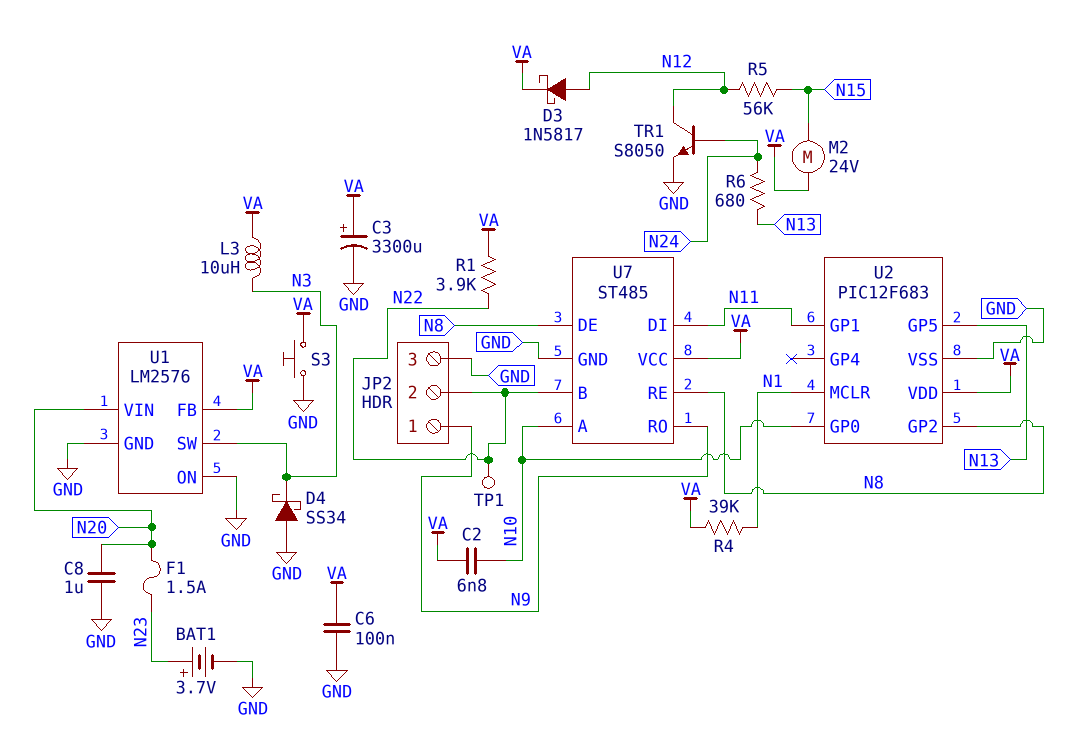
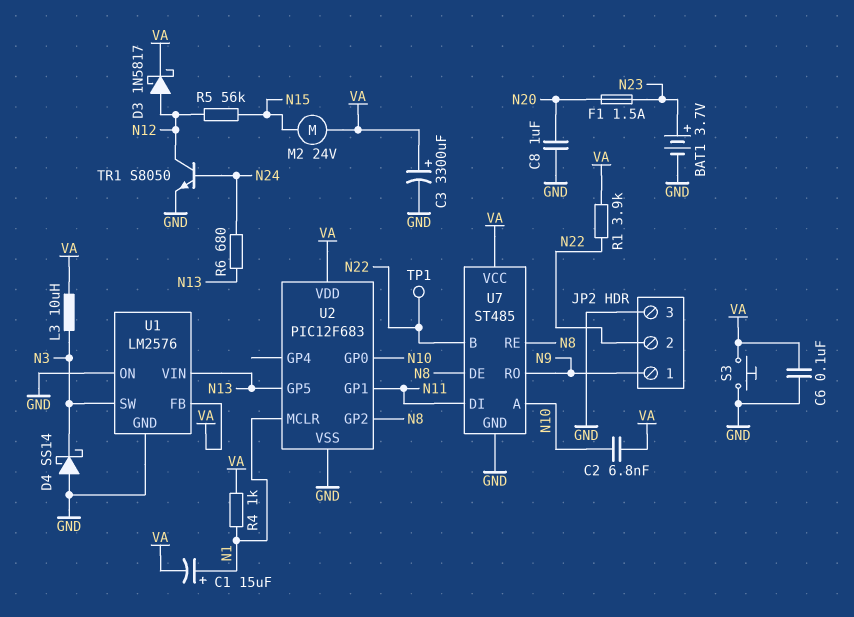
C1: none -> 15uF (plus N1, minus VA)
D4: schottky SS34 (A GND, K N3) -> schottky SS14 (A GND, K N3)
R4: 39k (N1, VA) -> 1k (N1, VA)
U1 pin VIN: N20 -> N13

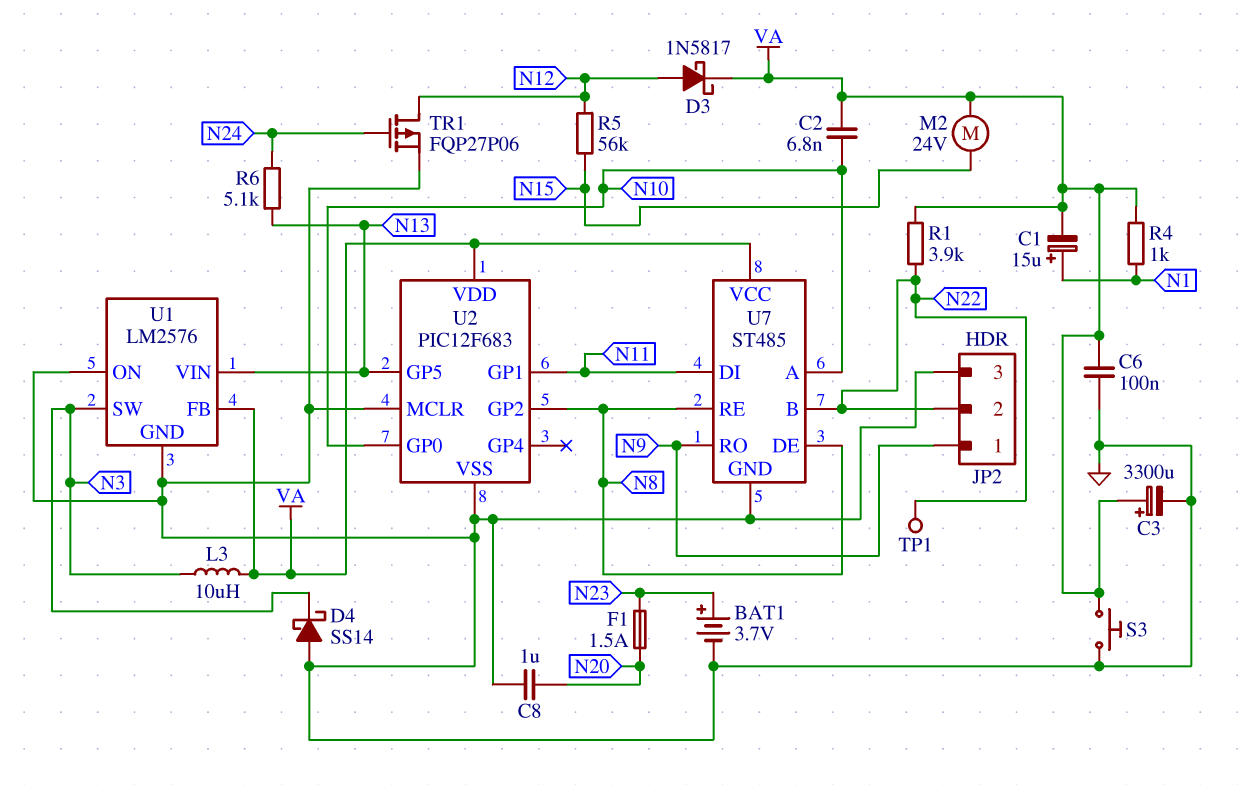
R6: 680 (N13, N24) -> 5.1k (N13, N24)
TR1: NPN S8050 (B N24, C N12, E GND) -> PMOS FQP27P06 (G N24, D N12, S GND)
U2 pin MCLR: N1 -> GND

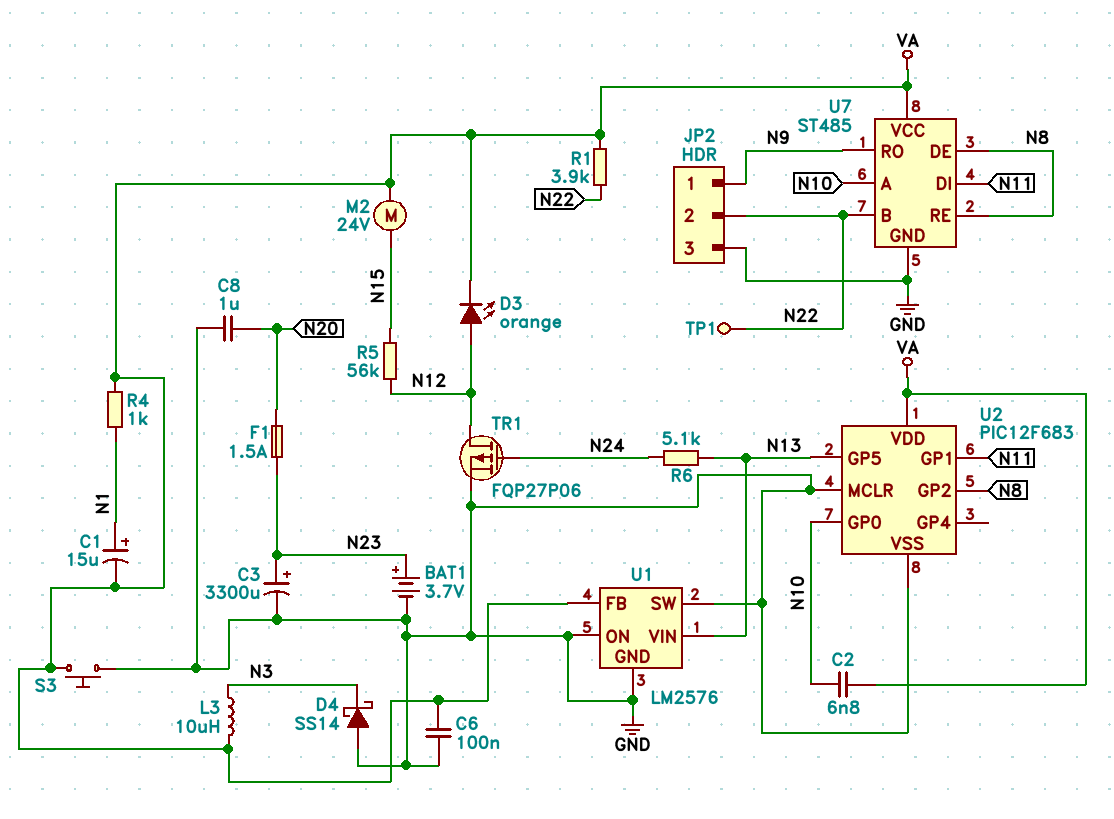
C3: 3300uF (plus VA, minus GND) -> 3300uF (plus N23, minus GND)
D3: schottky 1N5817 (A N12, K VA) -> LED orange (A N12, K VA)
U1 pin SW: N3 -> GND

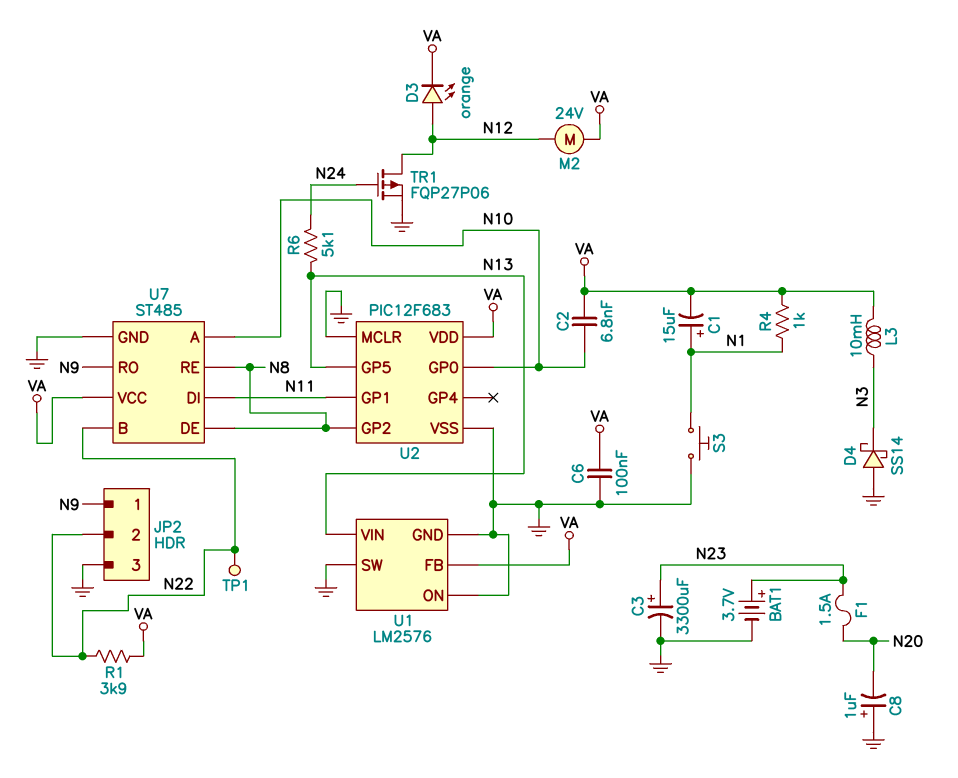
C8: 1uF (GND, N20) -> 1uF (plus GND, minus N20)
L3: 10uH (N3, VA) -> 10mH (N3, VA)
M2: motor 24V (N15, VA) -> motor 24V (N12, VA)
R5: 56k (N12, N15) -> none
S3: button (GND, VA) -> button (GND, N1)

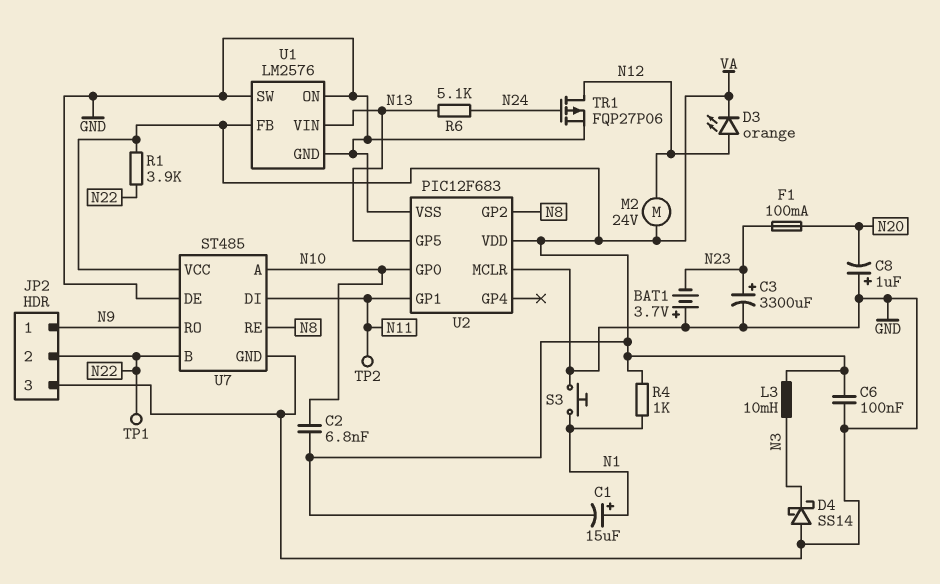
BAT1: 3.7V (plus N23, minus GND) -> 3.7V (plus GND, minus N23)
F1: 1.5A (N20, N23) -> 100mA (N20, N23)
TP2: none -> test point (N11)
U7 pin DE: N8 -> GND

